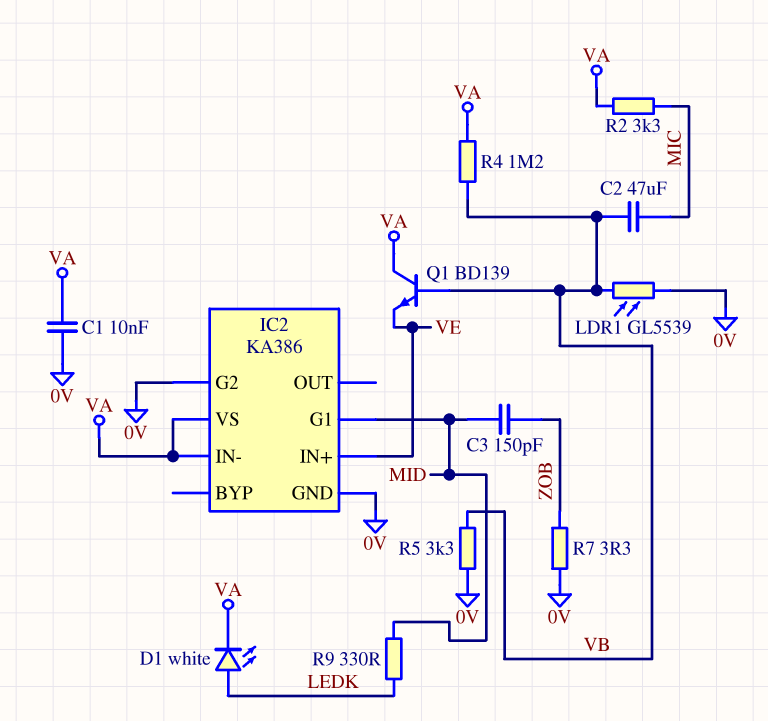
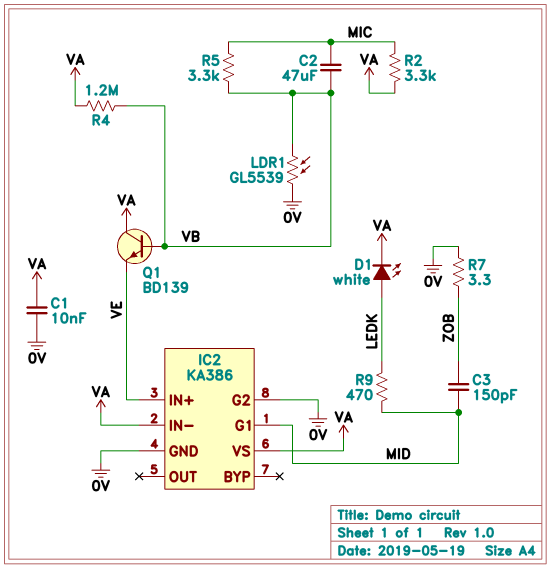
R5: 3.3k (0V, VB) -> 3.3k (MIC, VB)
R9: 330 (LEDK, MID) -> 470 (LEDK, MID)

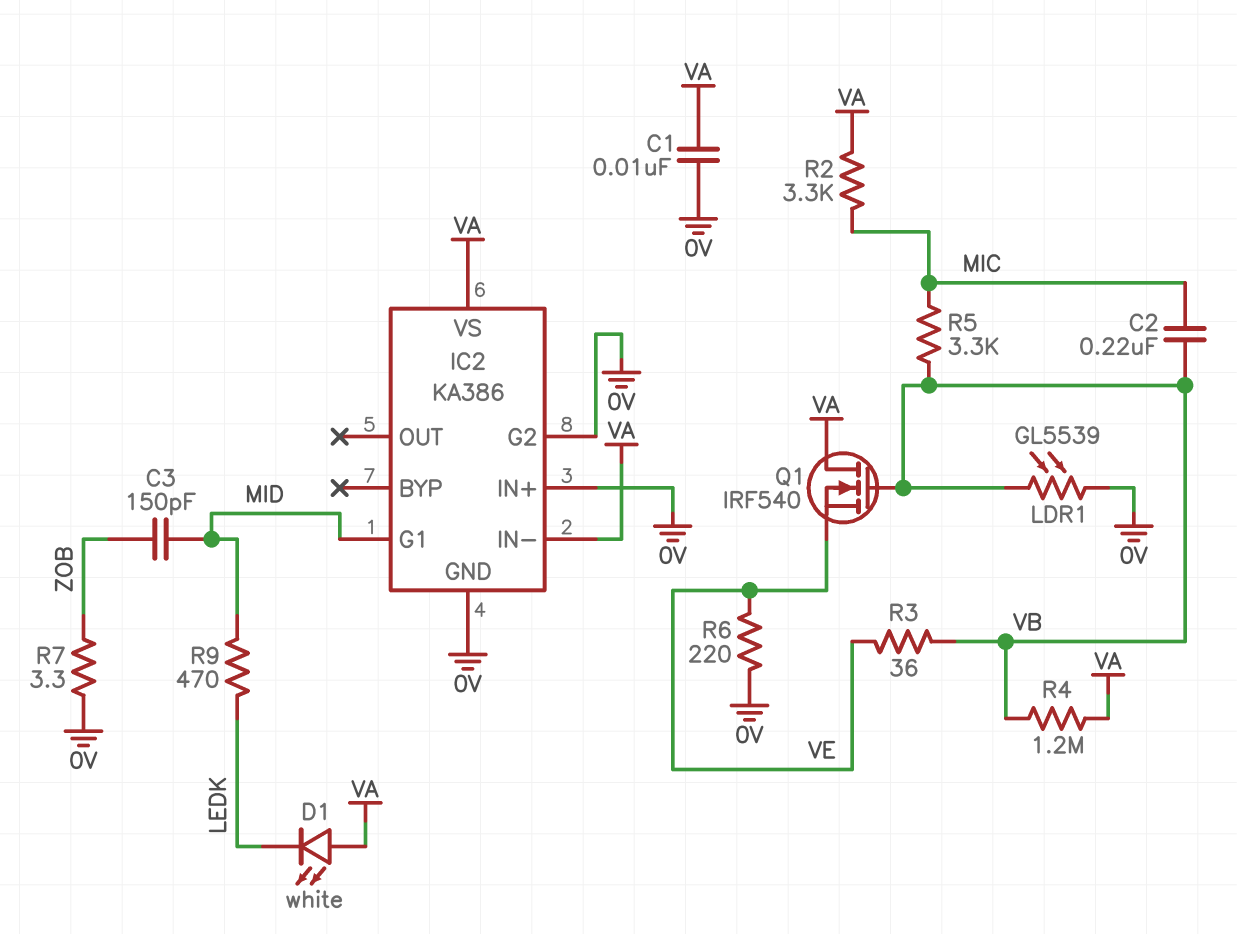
C2: 47uF (MIC, VB) -> 220nF (MIC, VB)
D1: LED white (A LEDK, K VA) -> LED white (A VA, K LEDK)
IC2 pin IN+: VE -> 0V
Q1: NPN BD139 (B VB, C VA, E VE) -> NMOS IRF540 (G VB, D VA, S VE)
R3: none -> 36 (VB, VE)
R6: none -> 220 (0V, VE)

